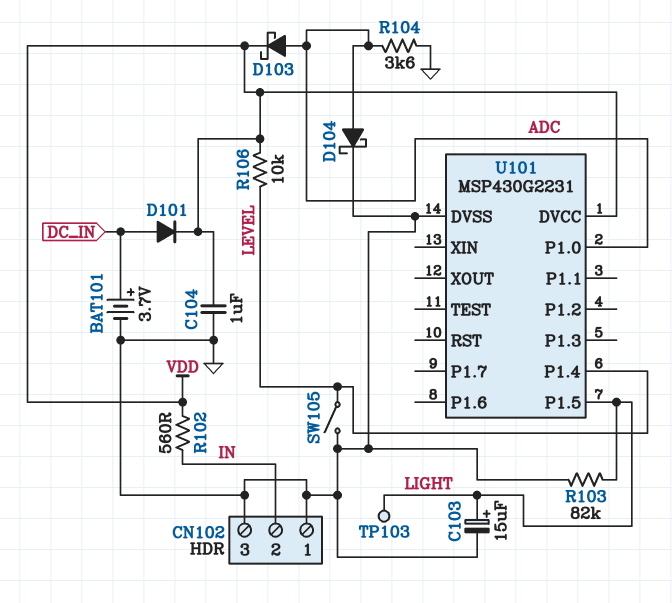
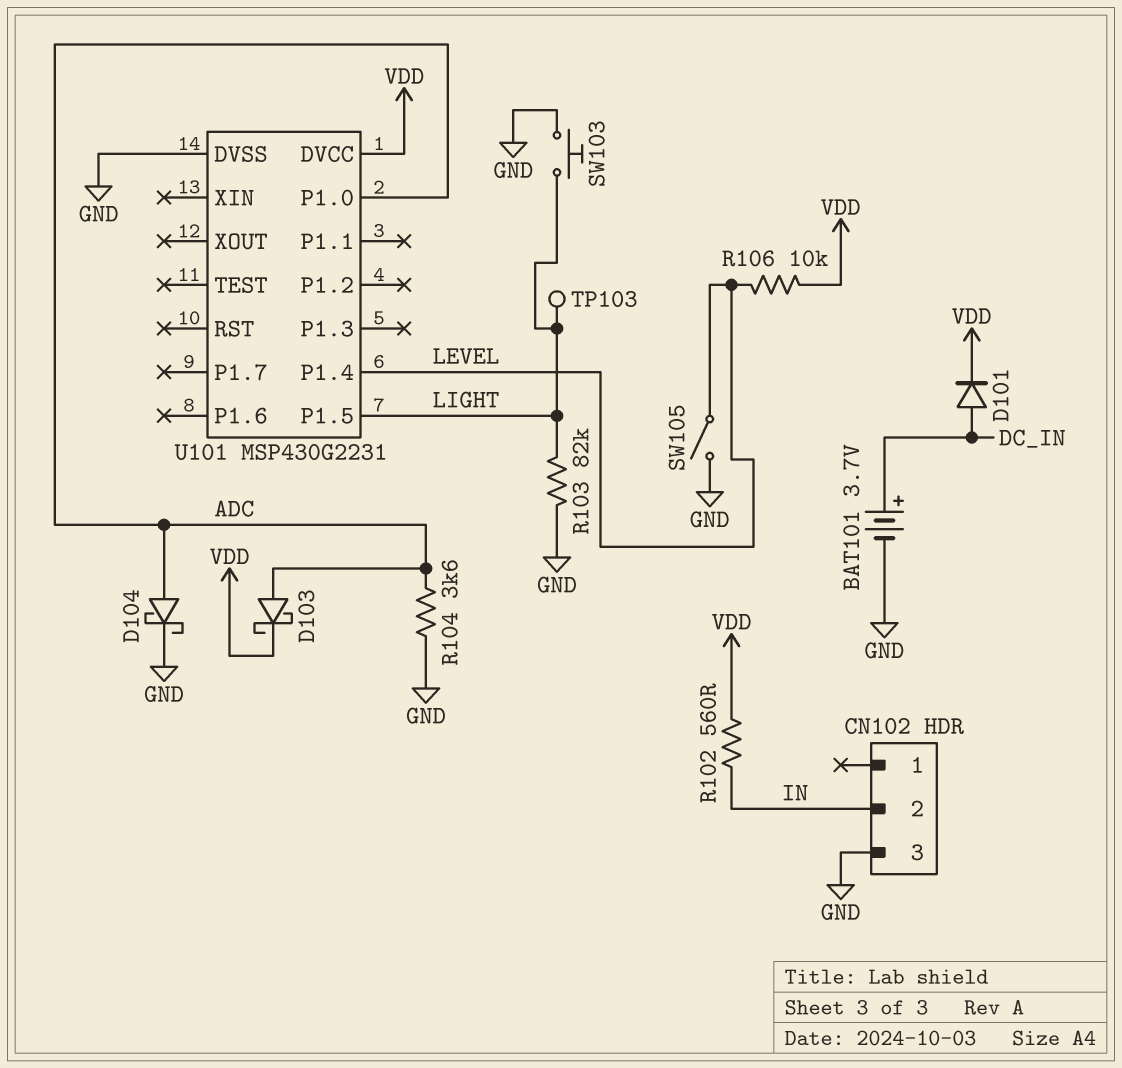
C103: 15uF (plus LIGHT, minus GND) -> none
C104: 1uF (GND, VDD) -> none
CN102 pin 1: GND -> none
SW103: none -> button (GND, LIGHT)

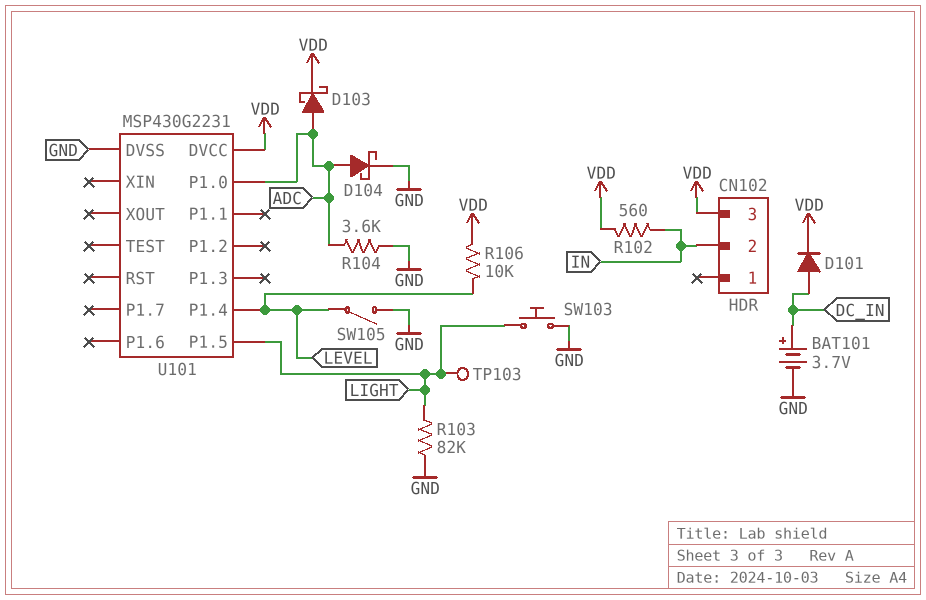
CN102 pin 3: GND -> VDD

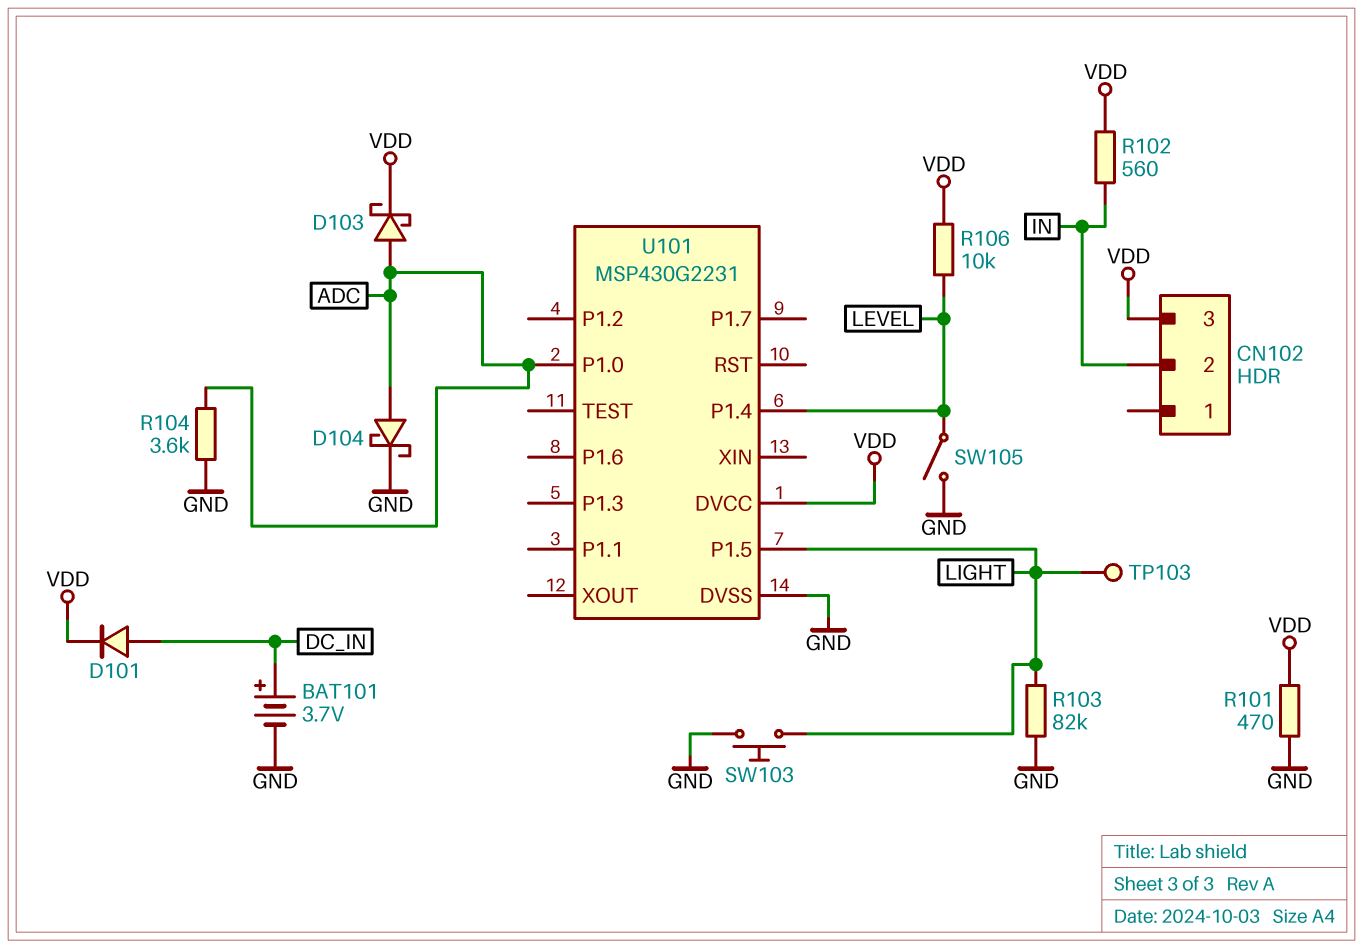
R101: none -> 470 (GND, VDD)

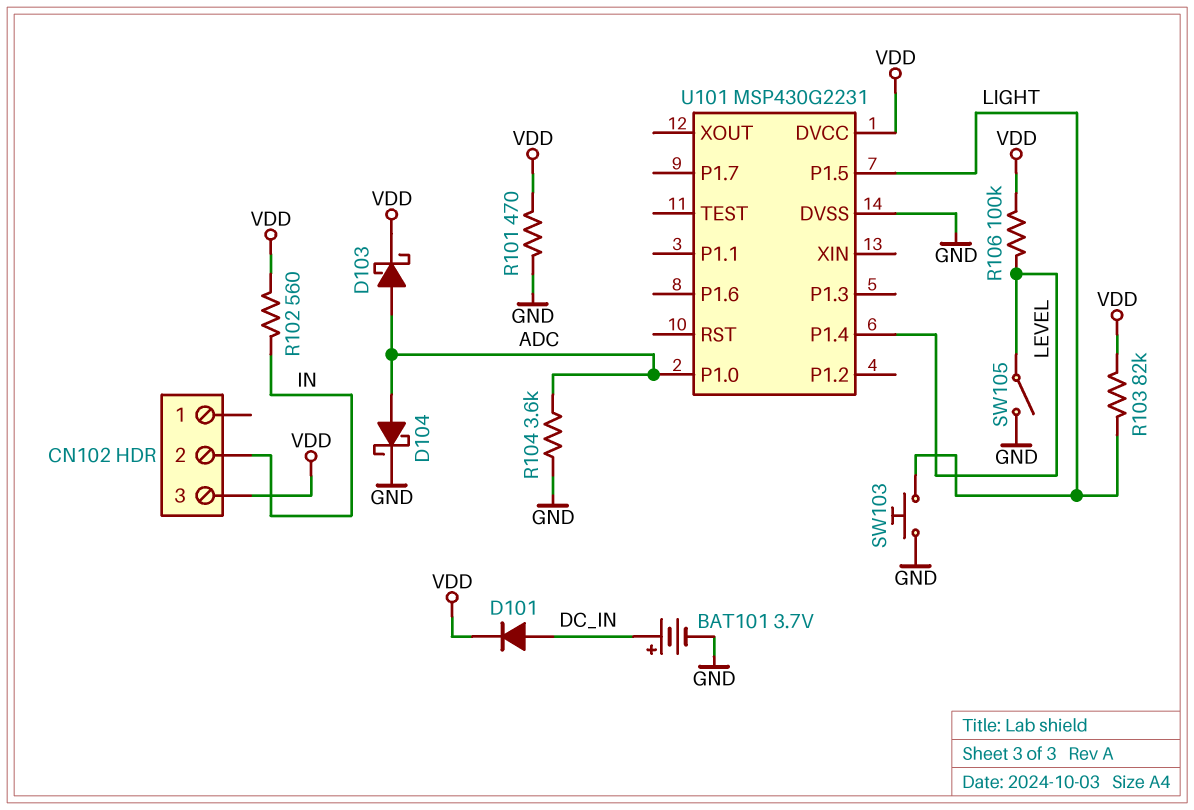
R103: 82k (GND, LIGHT) -> 82k (LIGHT, VDD)
R106: 10k (LEVEL, VDD) -> 100k (LEVEL, VDD)
TP103: test point (LIGHT) -> none

